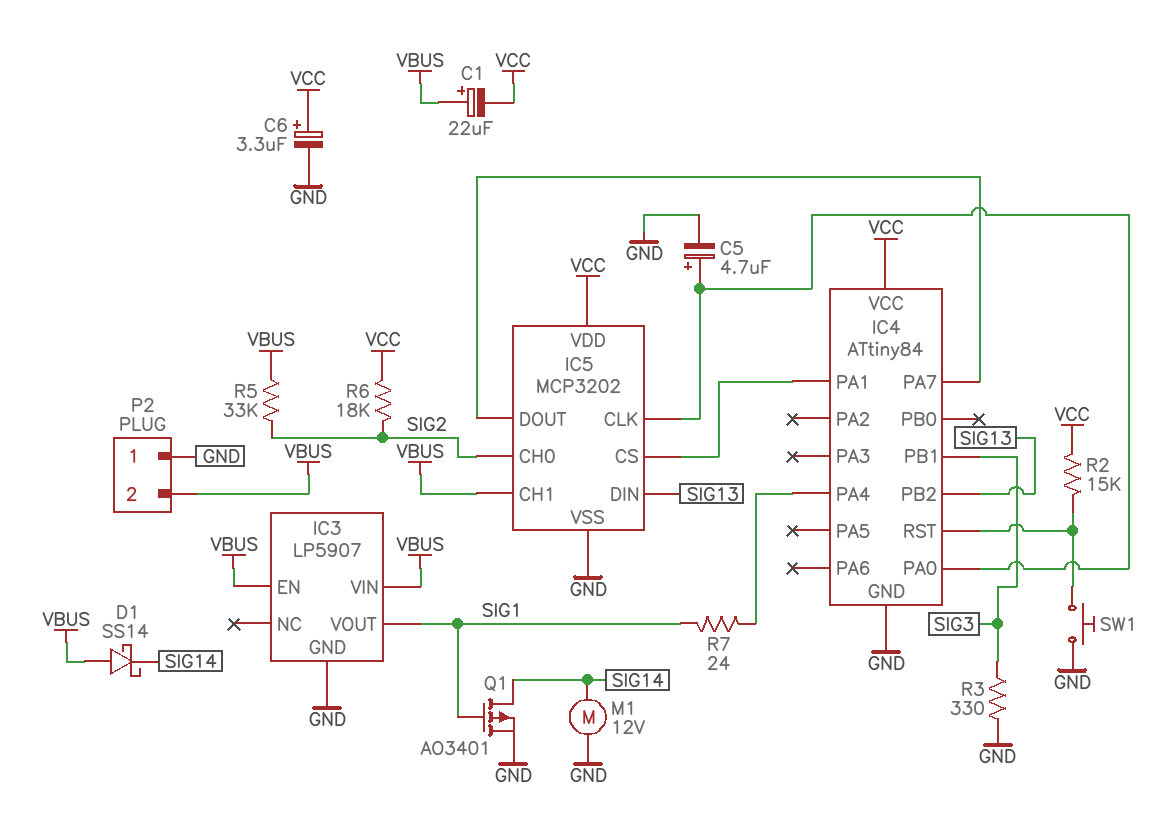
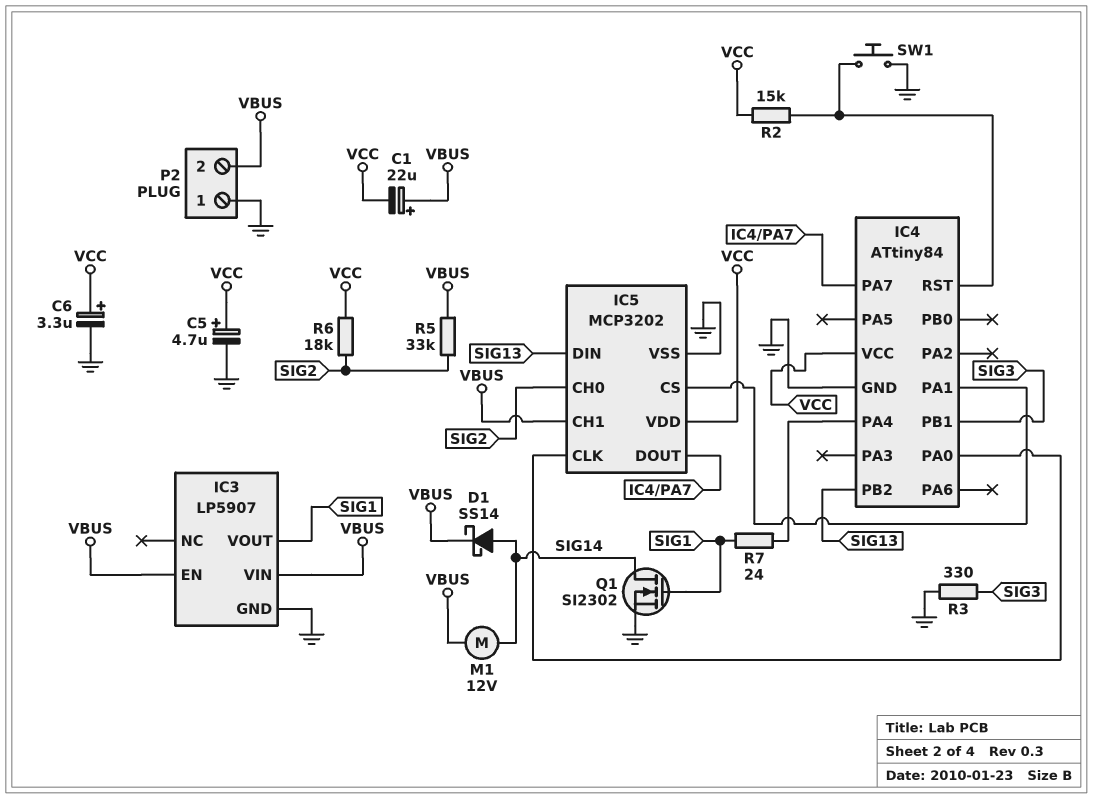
C5: 4.7uF (plus IC4/PA0, minus GND) -> 4.7uF (plus VCC, minus GND)
D1: schottky SS14 (A VBUS, K SIG14) -> schottky SS14 (A SIG14, K VBUS)
M1: motor 12V (GND, SIG14) -> motor 12V (SIG14, VBUS)
Q1: PMOS AO3401 (G SIG1, D SIG14, S GND) -> NMOS SI2302 (G SIG1, D SIG14, S GND)

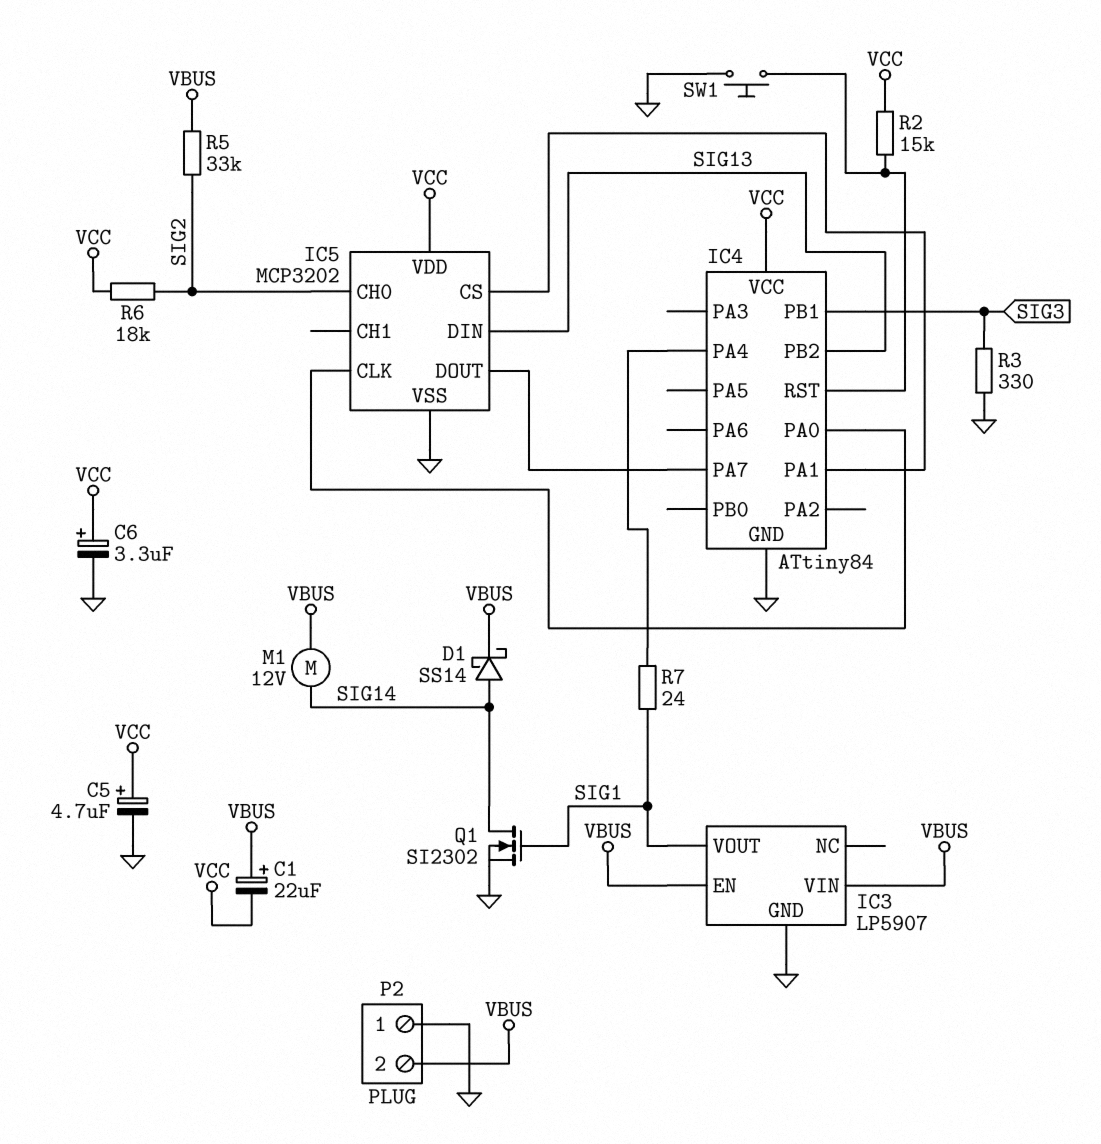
IC5 pin CH1: VBUS -> none

